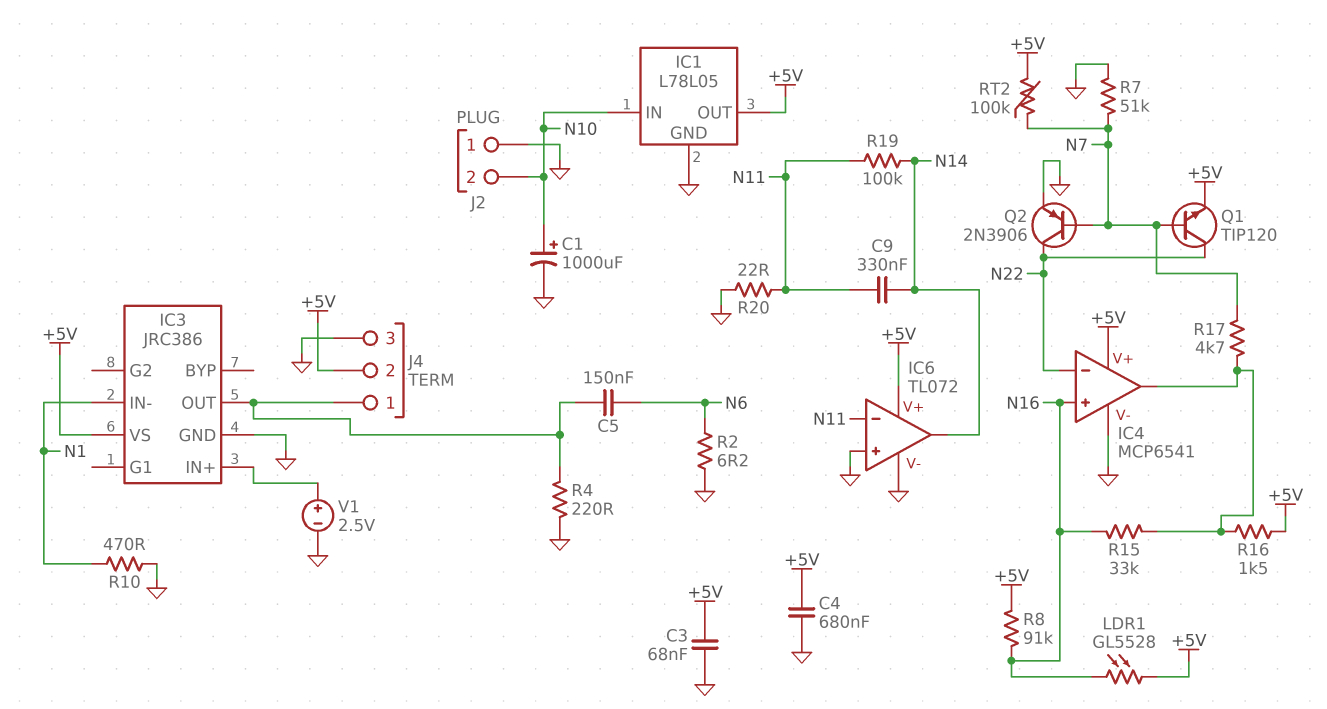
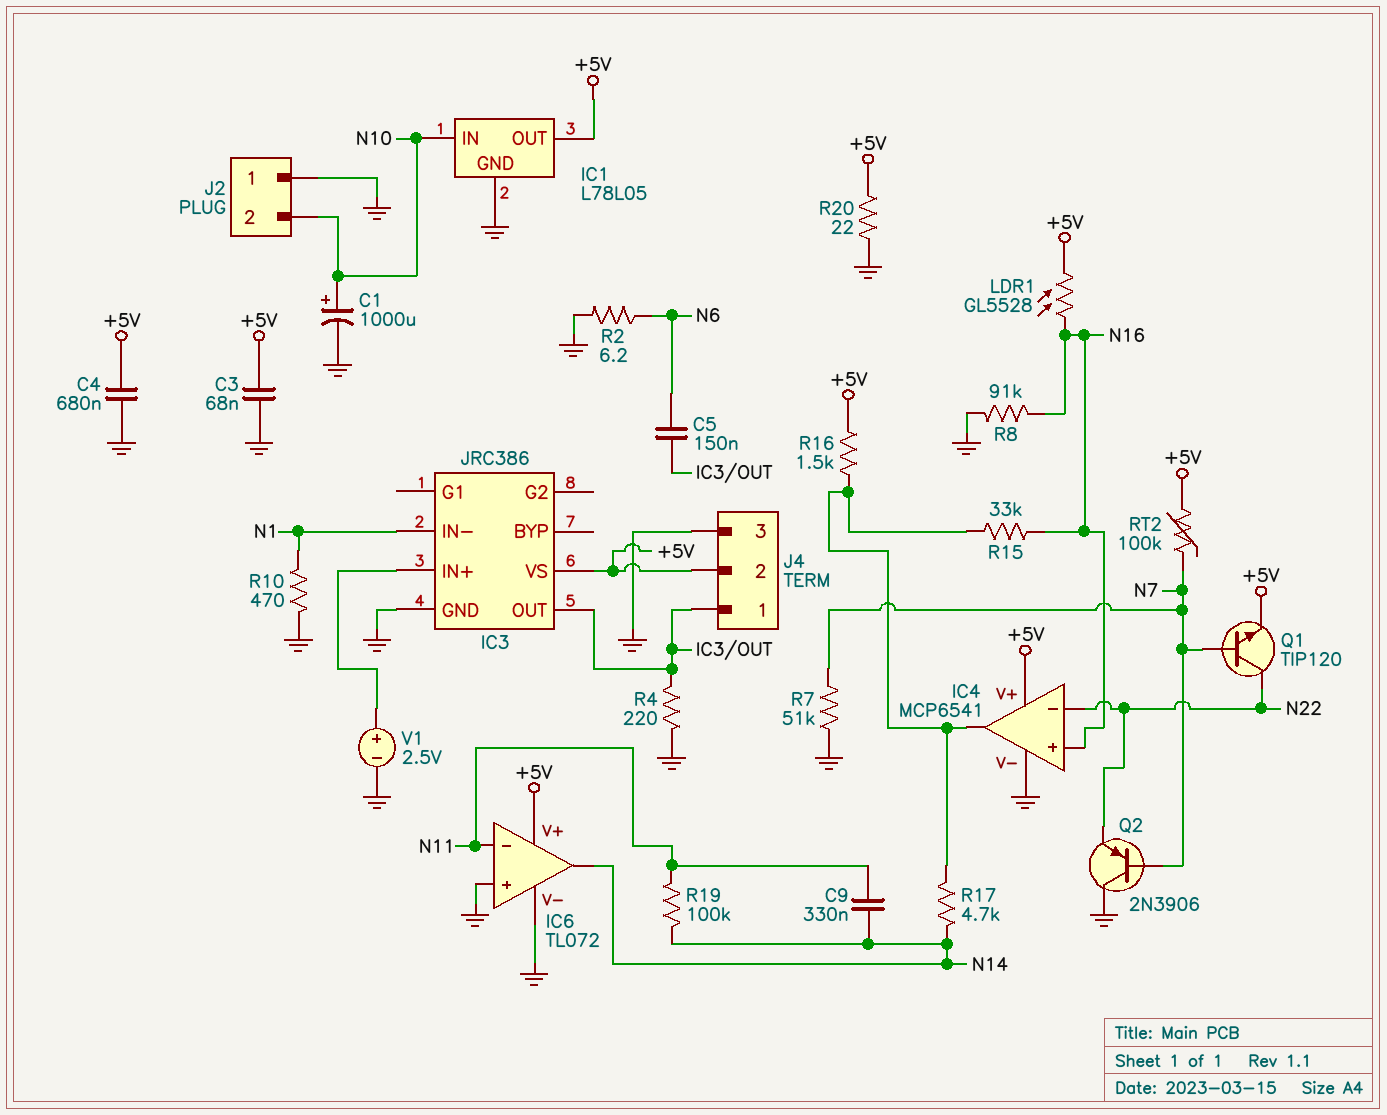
Q2: PNP 2N3906 (B N7, C N22, E GND) -> PNP 2N3906 (B N7, C GND, E N22)
R8: 91k (+5V, N16) -> 91k (GND, N16)
R17: 4.7k (IC4/out, N7) -> 4.7k (IC4/out, N14)
R20: 22 (GND, N11) -> 22 (+5V, GND)

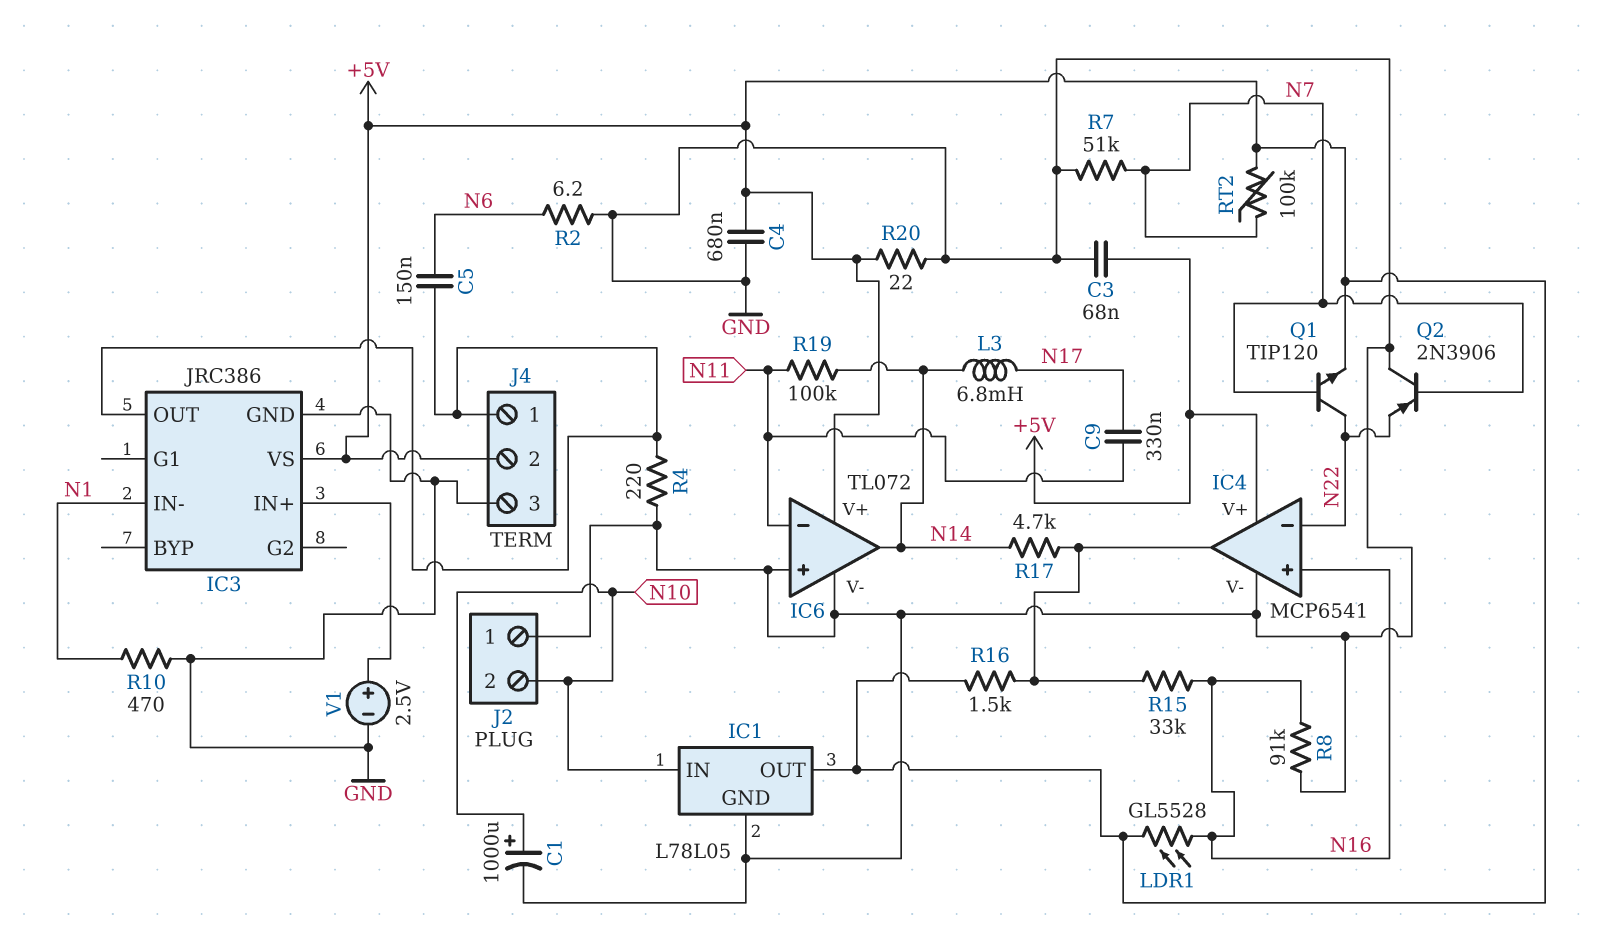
C9: 330nF (N11, N14) -> 330nF (N11, N17)
L3: none -> 6.8mH (N14, N17)

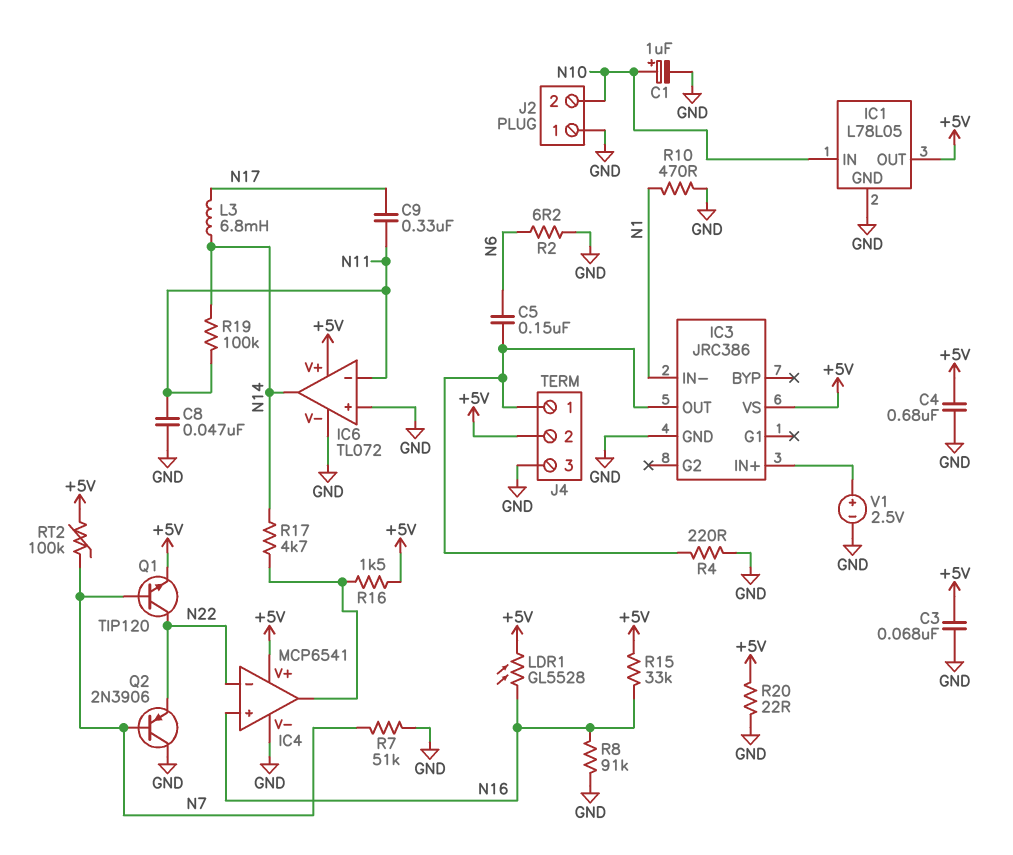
C1: 1000uF (plus N10, minus GND) -> 1uF (plus N10, minus GND)
C8: none -> 47nF (GND, N11)
R15: 33k (IC4/out, N16) -> 33k (+5V, N16)

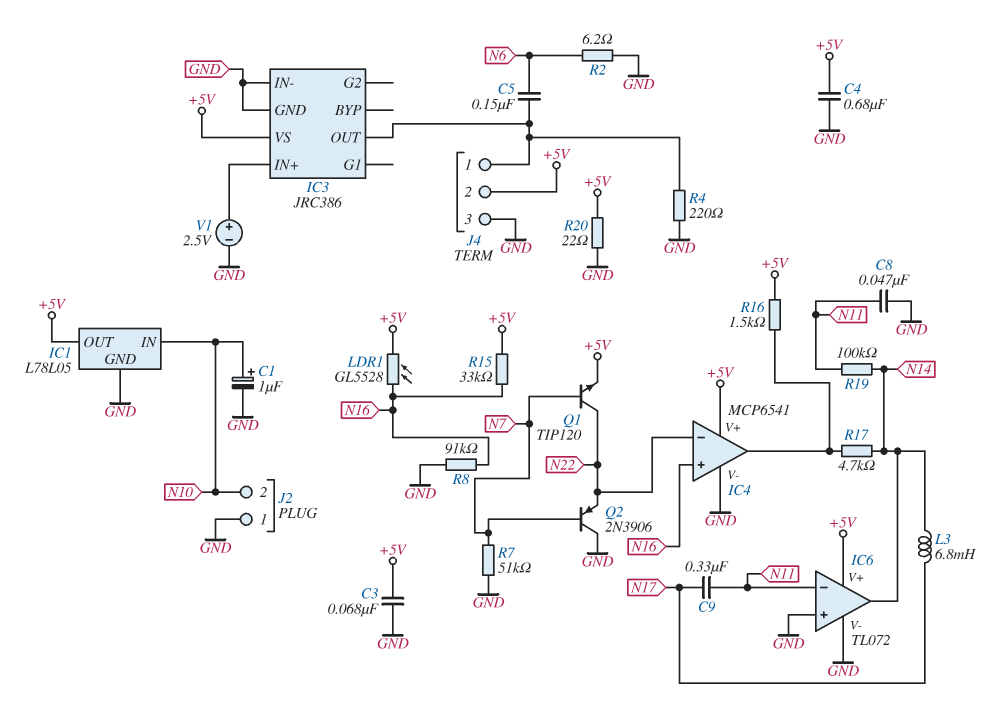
IC3 pin IN-: N1 -> GND
R10: 470 (GND, N1) -> none
RT2: 100k (+5V, N7) -> none

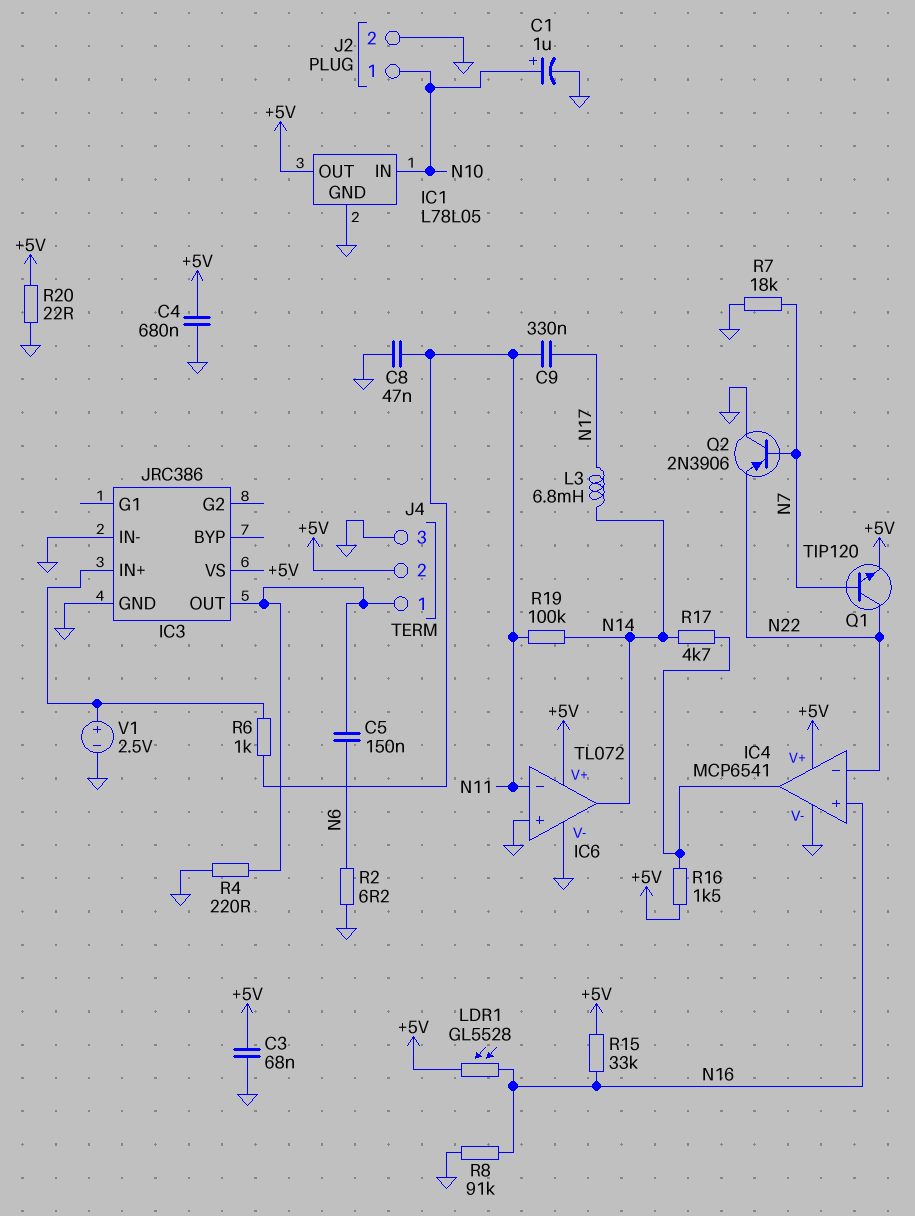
J2 pin 1: GND -> N10
J2 pin 2: N10 -> GND
R6: none -> 1k (IC3/IN+, N11)
R7: 51k (GND, N7) -> 18k (GND, N7)

